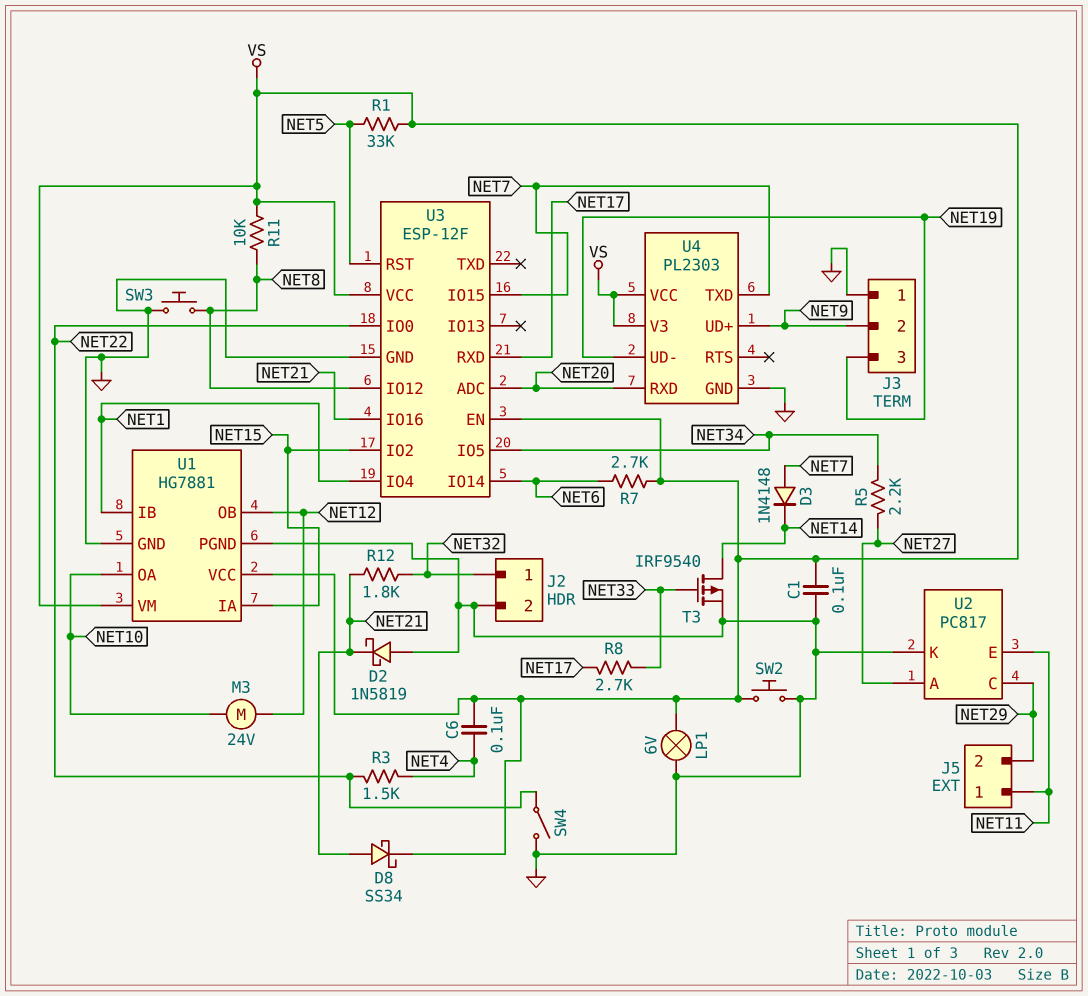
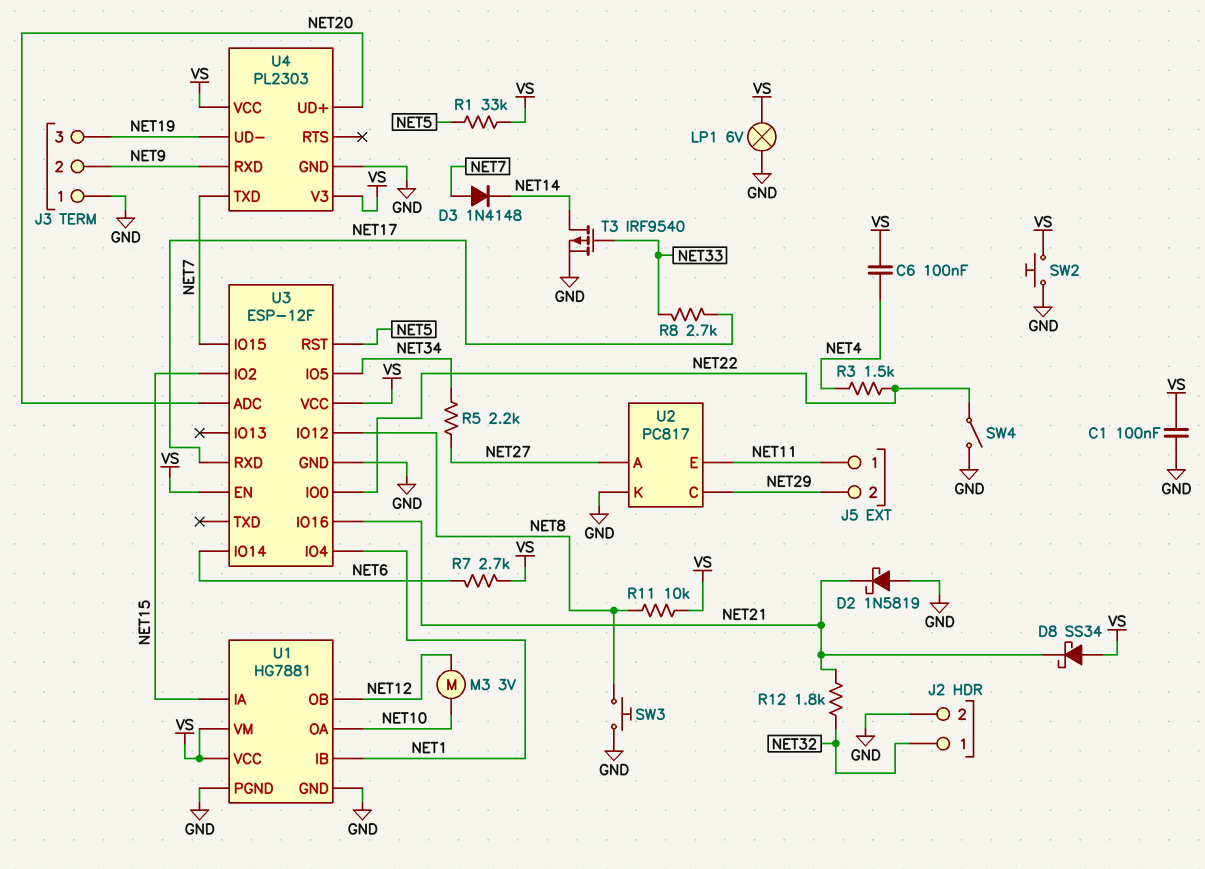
D8: schottky SS34 (A NET21, K VS) -> schottky SS34 (A VS, K NET21)
M3: motor 24V (NET10, NET12) -> motor 3V (NET10, NET12)
U4 pin RXD: NET20 -> NET9
U4 pin UD+: NET9 -> NET20

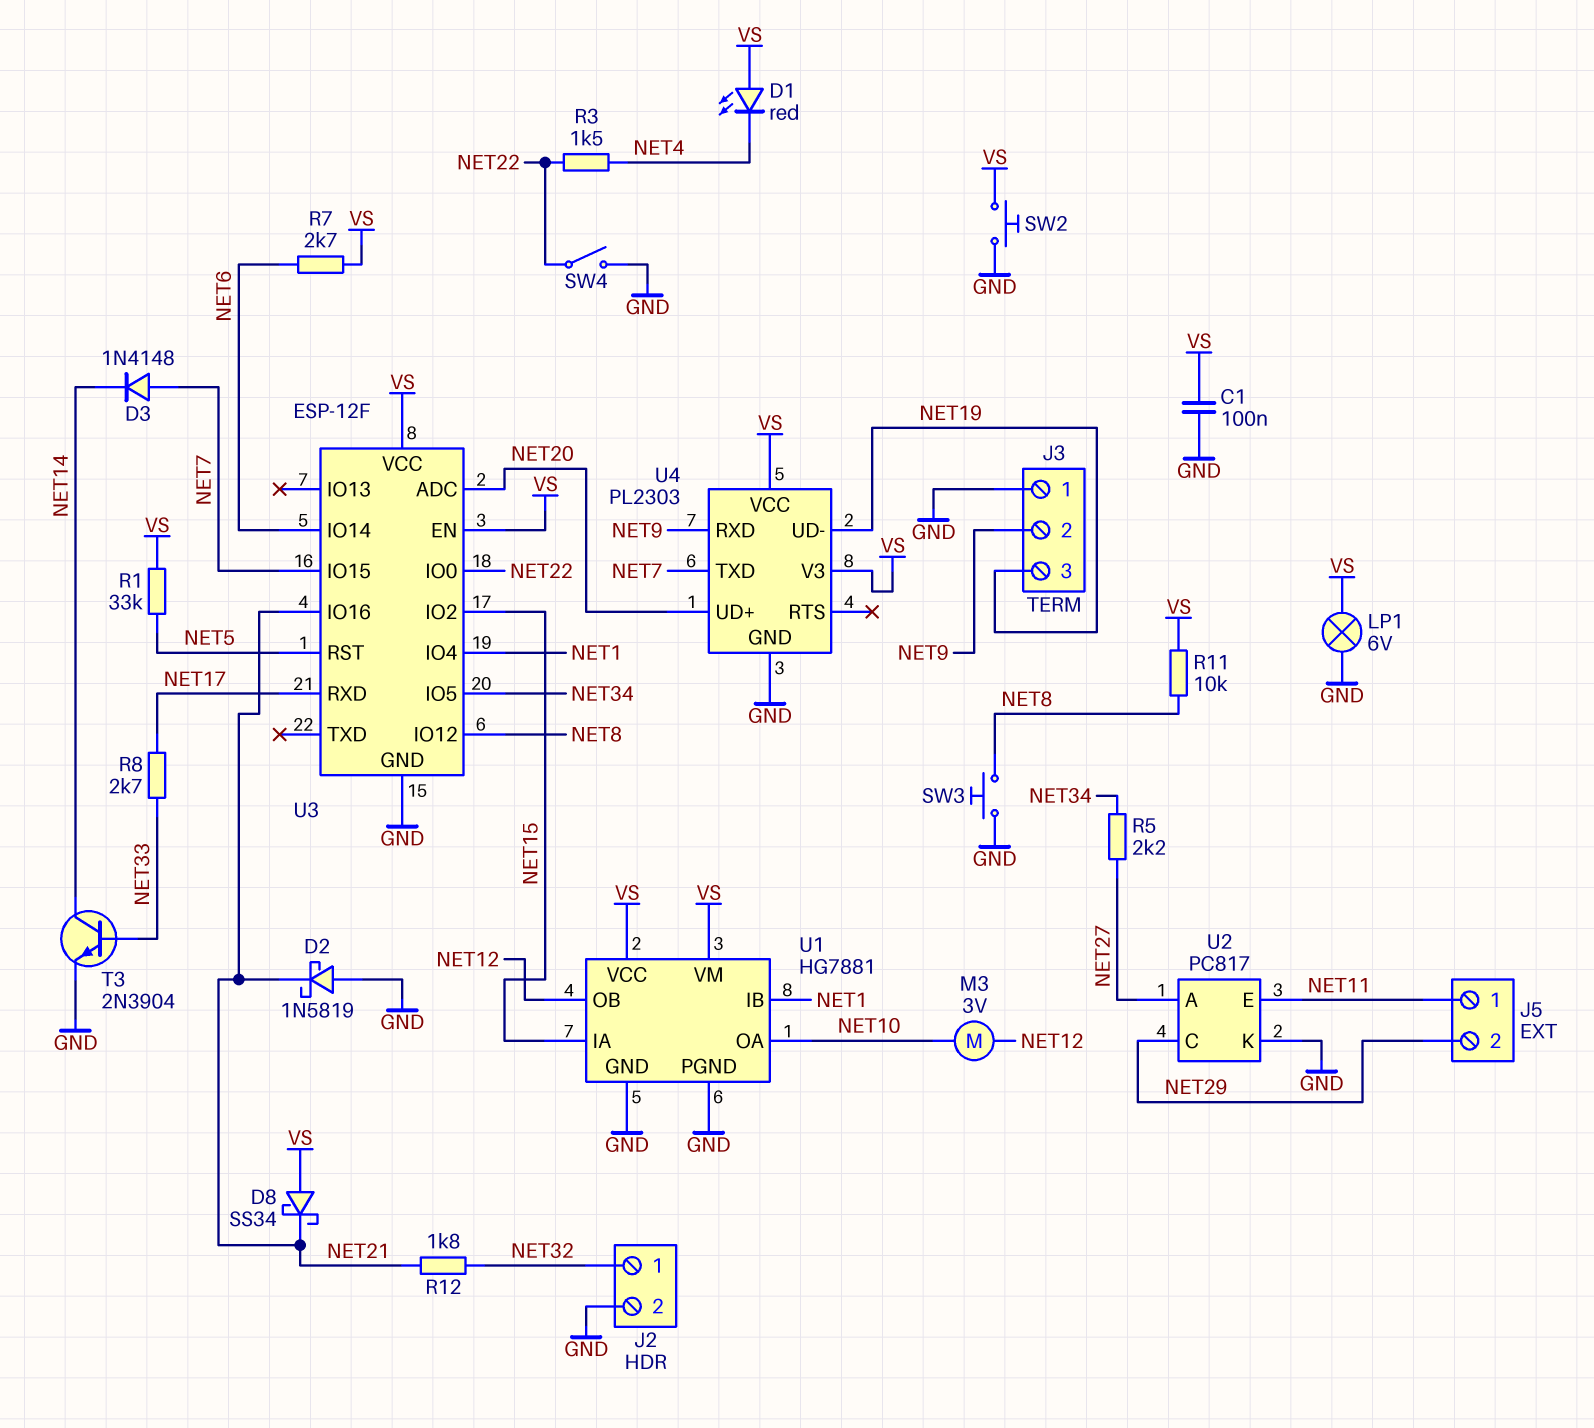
C6: 100nF (NET4, VS) -> none
D1: none -> LED red (A VS, K NET4)
T3: PMOS IRF9540 (G NET33, D NET14, S GND) -> NPN 2N3904 (B NET33, C NET14, E GND)

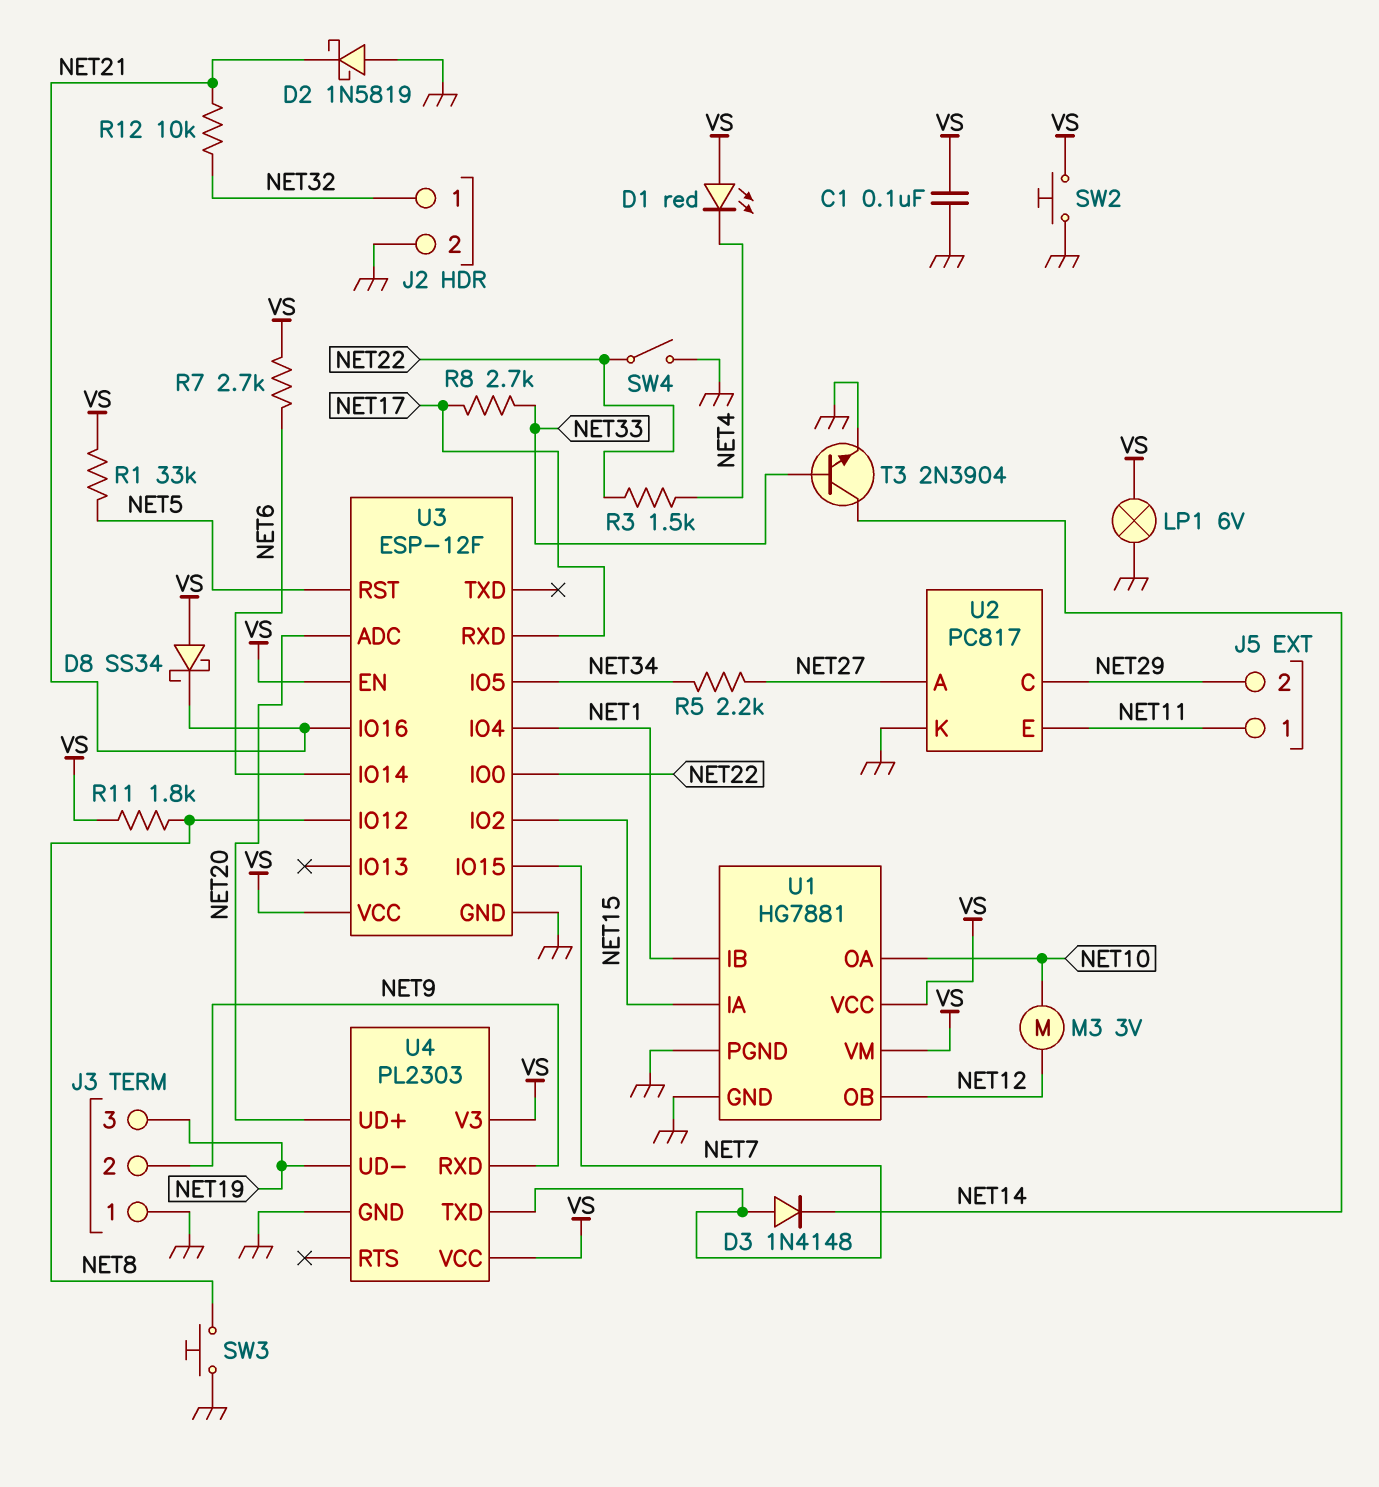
R11: 10k (NET8, VS) -> 1.8k (NET8, VS)
R12: 1.8k (NET21, NET32) -> 10k (NET21, NET32)

